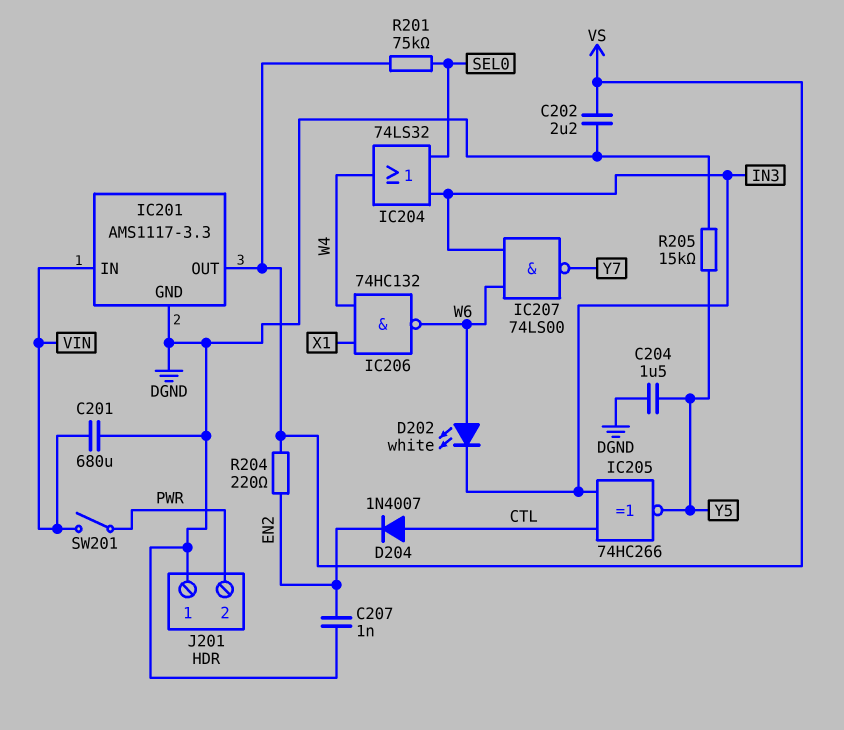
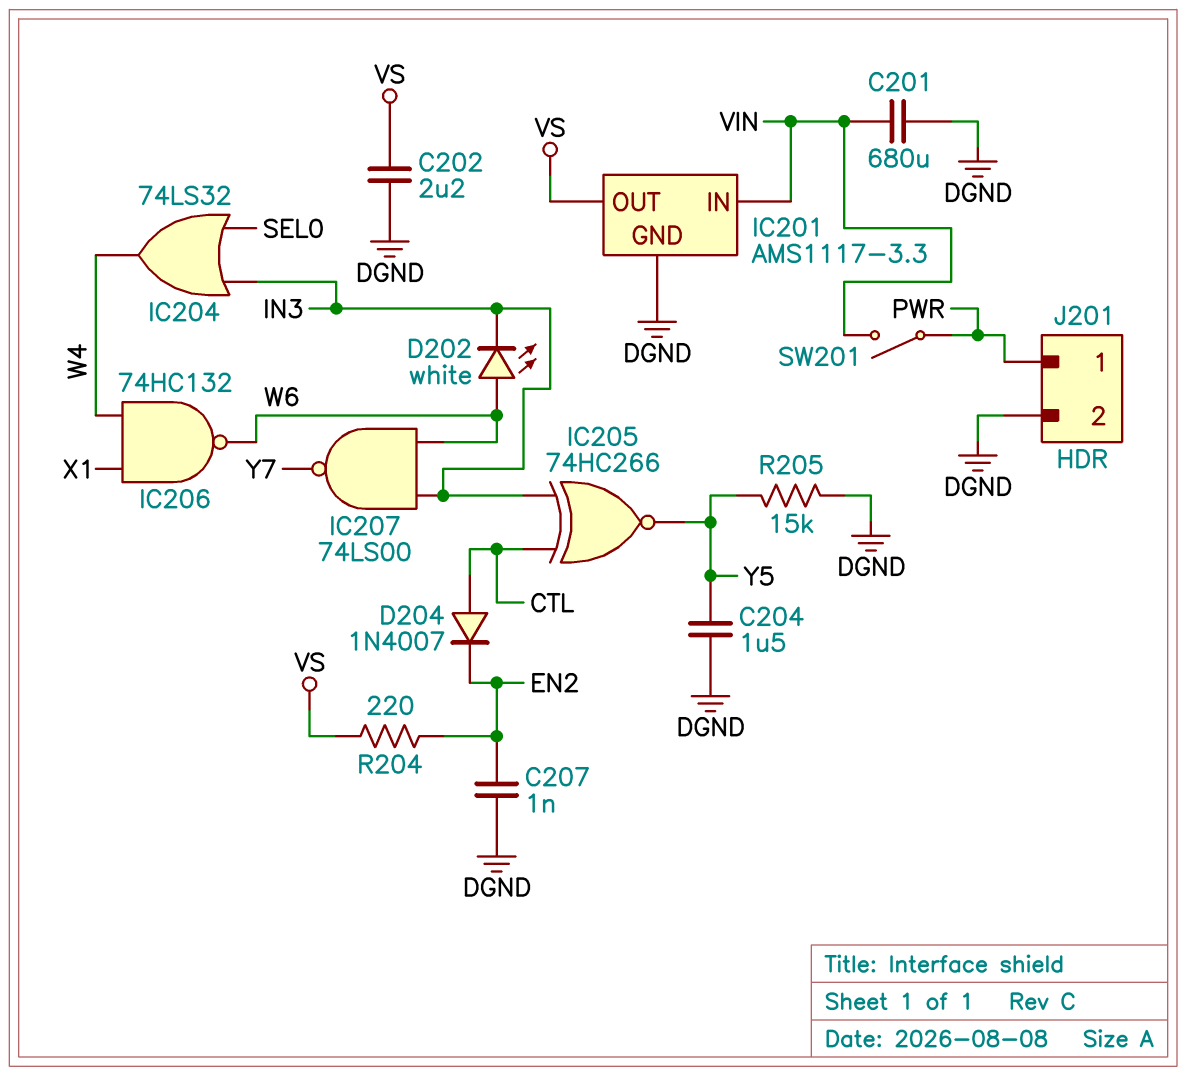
J201 pin 1: DGND -> PWR
J201 pin 2: PWR -> DGND
R201: 75k (SEL0, VS) -> none

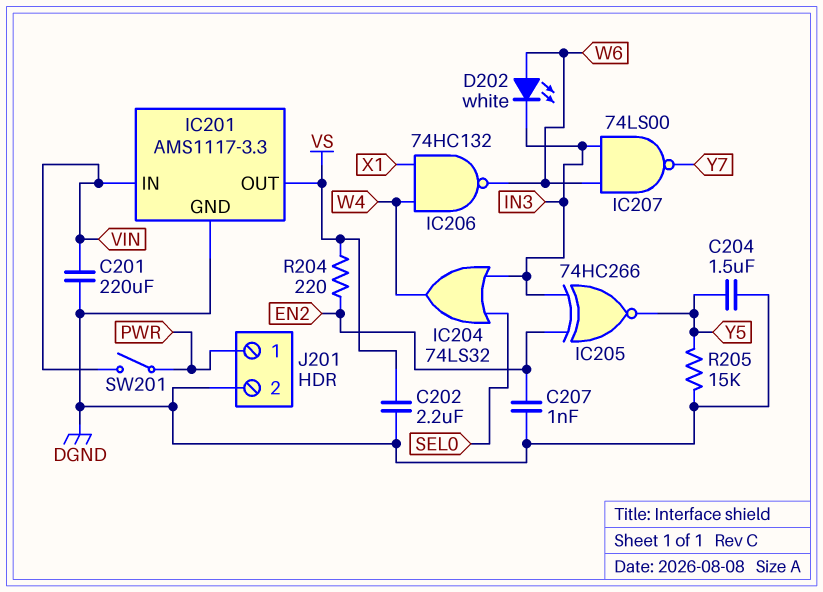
C201: 680uF (DGND, VIN) -> 220uF (DGND, VIN)
D204: diode 1N4007 (A CTL, K EN2) -> none
IC205: XNOR 74HC266 (in CTL, in IN3, out Y5) -> XNOR 74HC266 (in EN2, in IN3, out Y5)

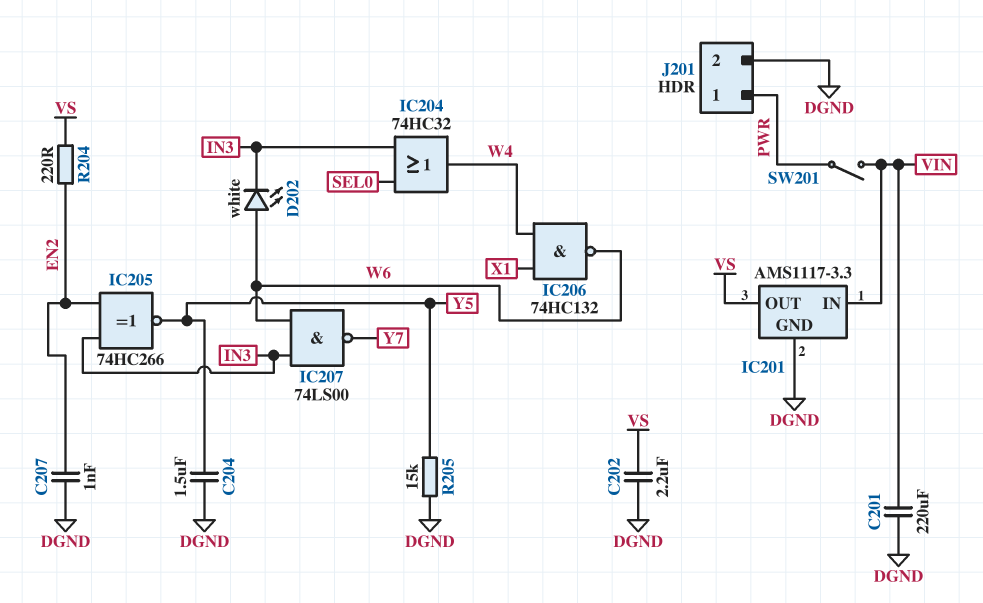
IC204: OR 74LS32 (in IN3, in SEL0, out W4) -> OR 74HC32 (in IN3, in SEL0, out W4)

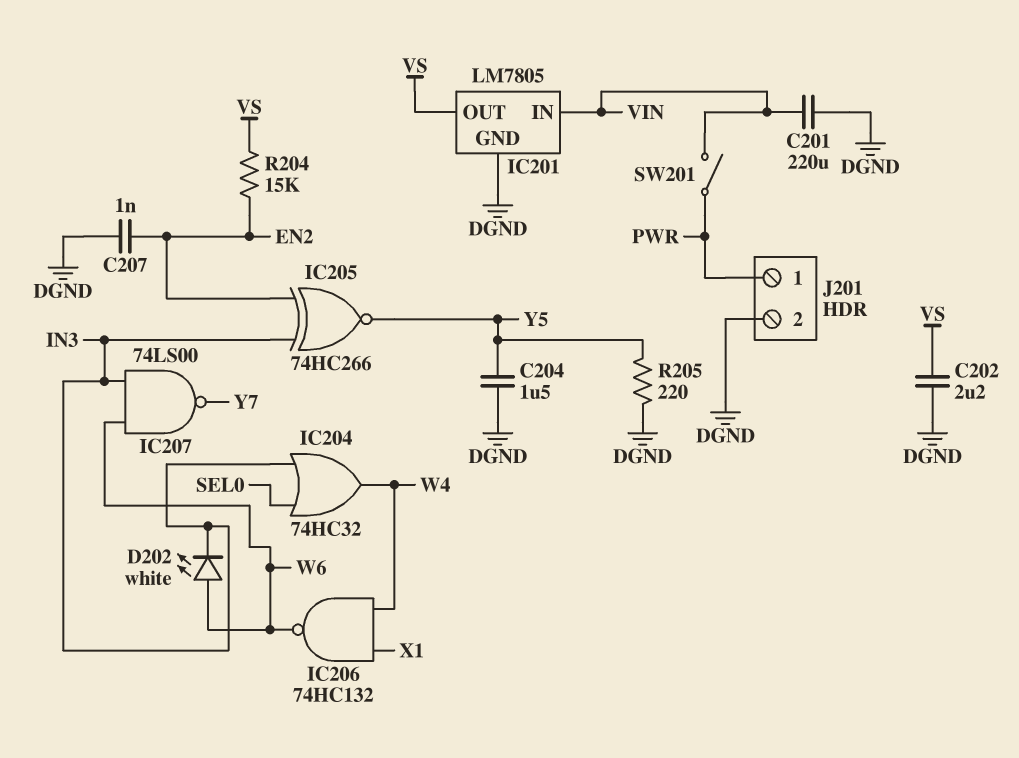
IC201: AMS1117-3.3 -> LM7805
R204: 220 (EN2, VS) -> 15k (EN2, VS)
R205: 15k (DGND, Y5) -> 220 (DGND, Y5)

